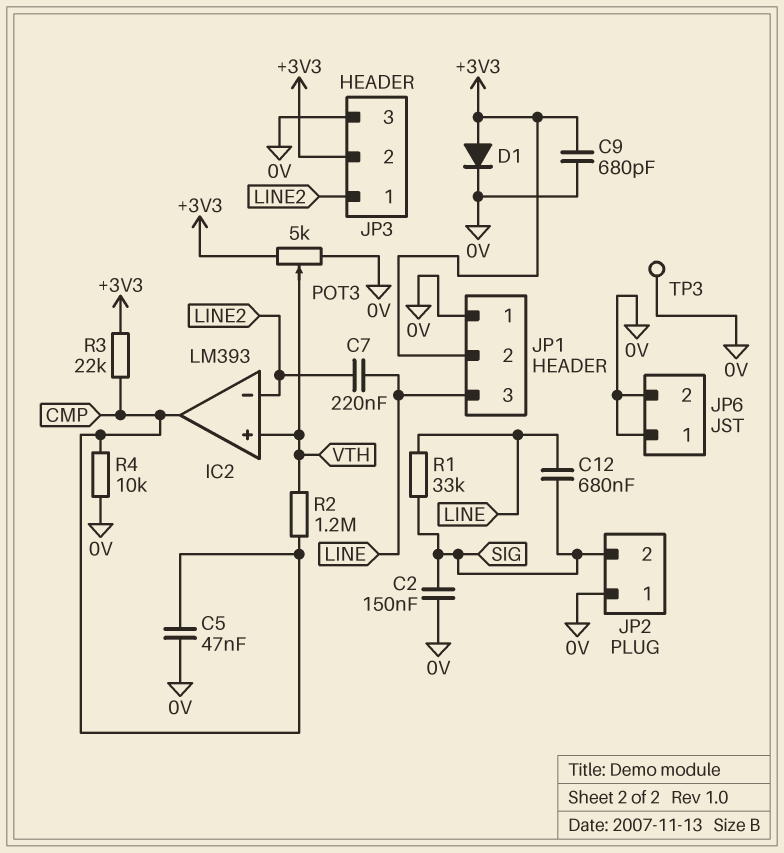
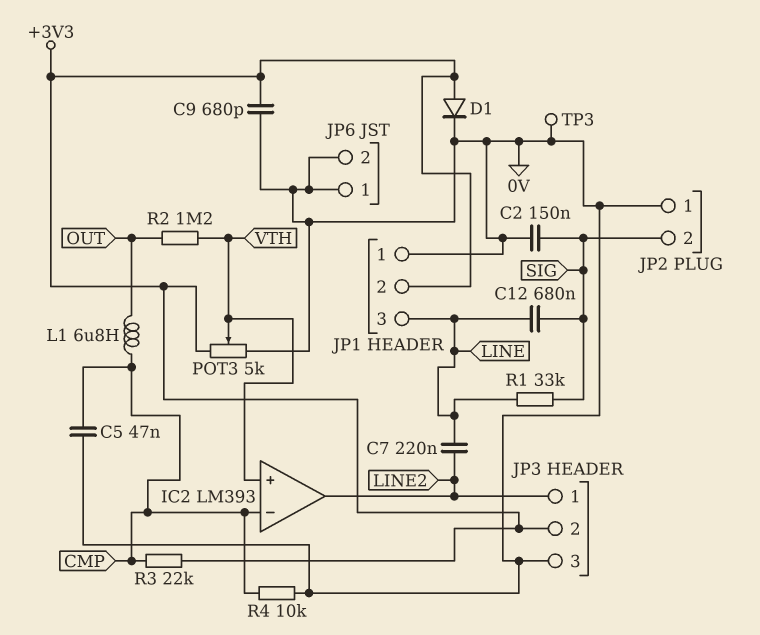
IC2 pin in-: LINE2 -> CMP
IC2 pin out: CMP -> LINE2
L1: none -> 6.8uH (CMP, OUT)
R2: 1.2M (CMP, VTH) -> 1.2M (OUT, VTH)

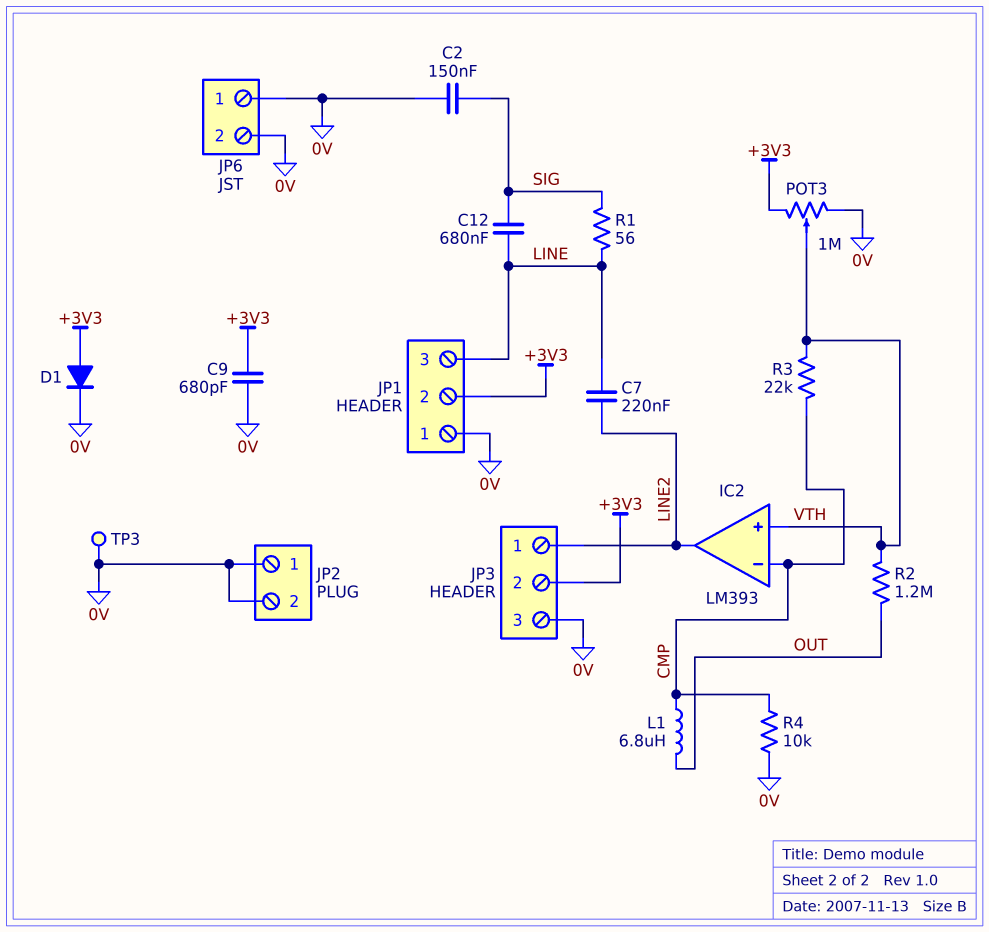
C5: 47nF (0V, CMP) -> none
JP2 pin 2: SIG -> 0V
POT3: 5k (+3V3, 0V, wiper VTH) -> 1M (+3V3, 0V, wiper VTH)
R1: 33k (LINE, SIG) -> 56 (LINE, SIG)
R3: 22k (+3V3, CMP) -> 22k (CMP, VTH)

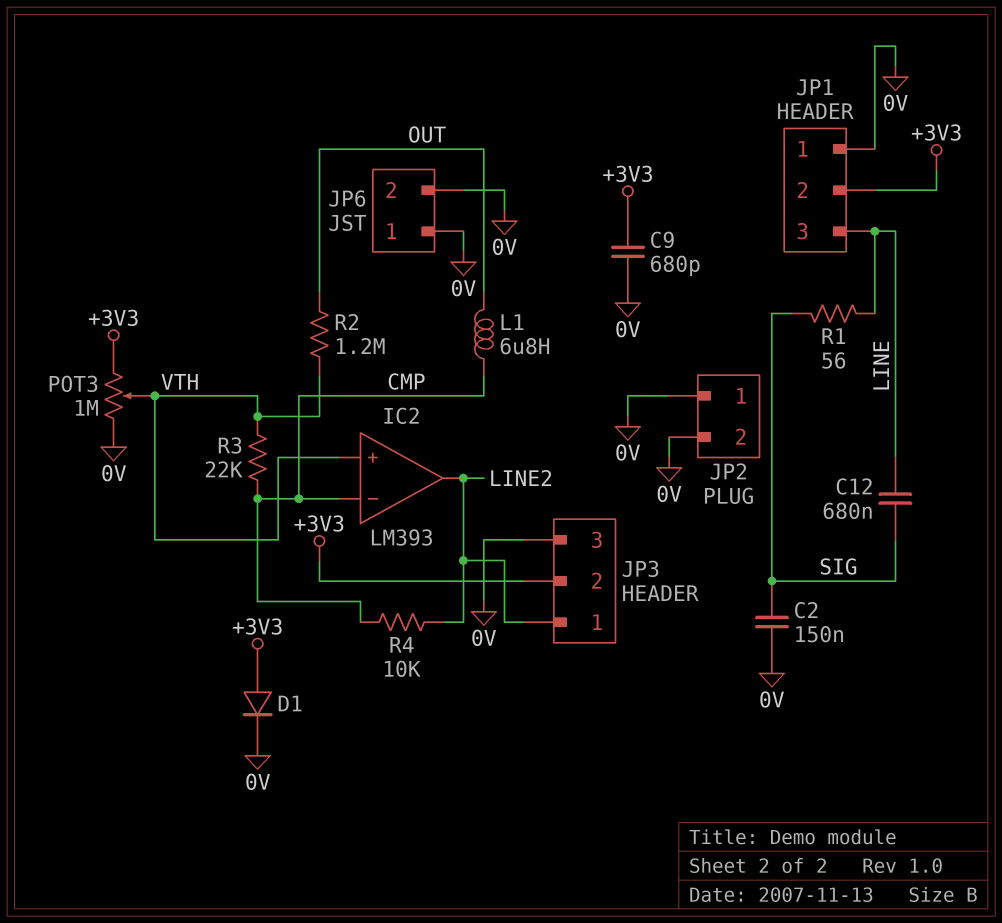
C7: 220nF (LINE, LINE2) -> none
R4: 10k (0V, CMP) -> 10k (CMP, LINE2)
TP3: test point (0V) -> none

